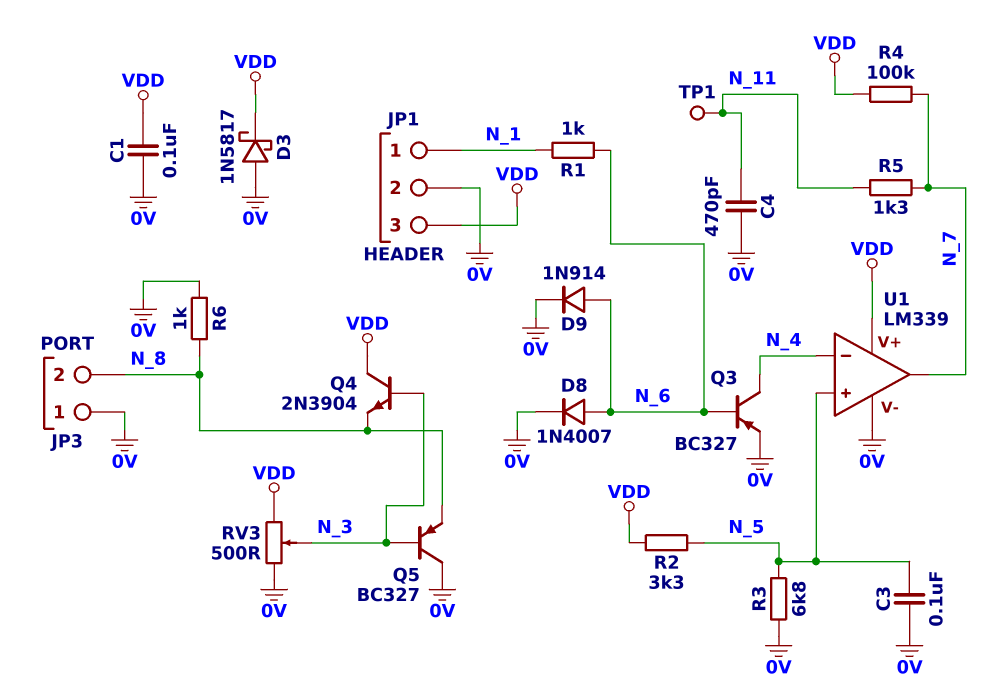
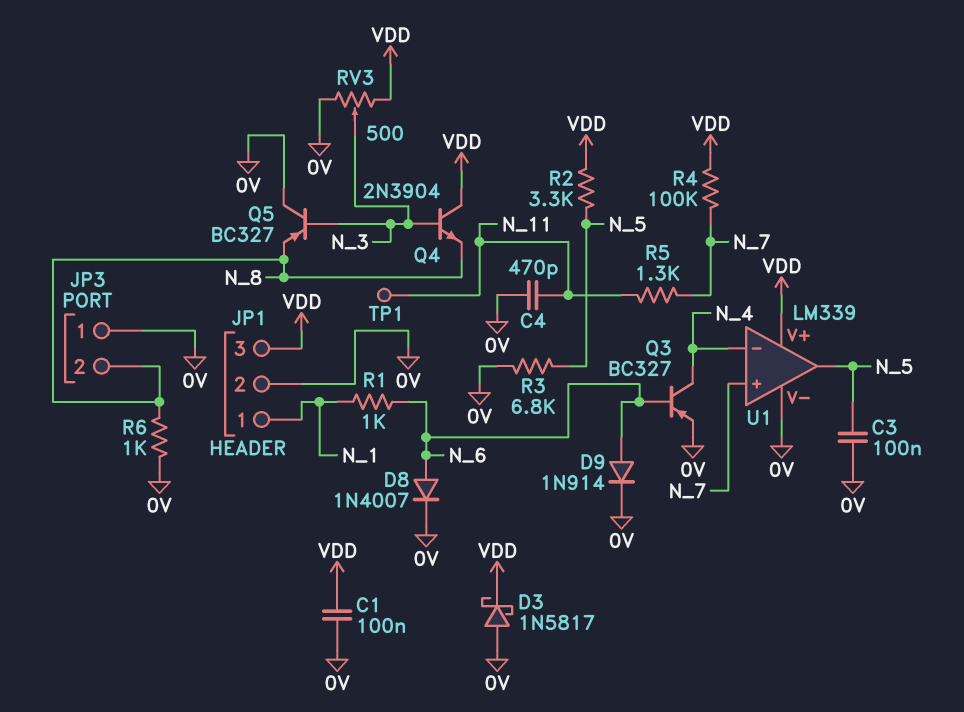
U1 pin in+: N_5 -> N_7
U1 pin out: N_7 -> N_5

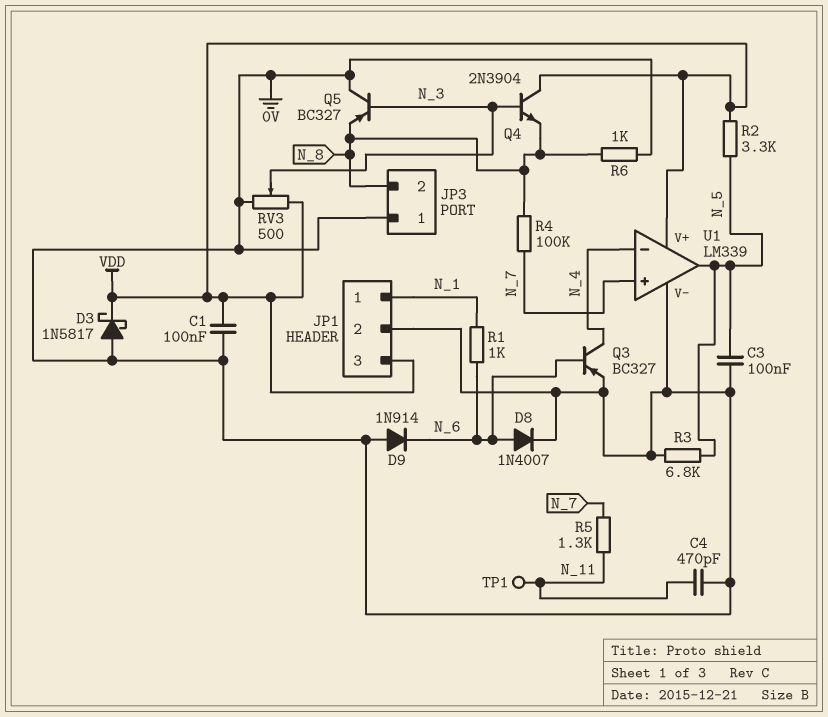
D9: diode 1N914 (A N_6, K 0V) -> diode 1N914 (A 0V, K N_6)
R4: 100k (N_7, VDD) -> 100k (N_7, N_8)

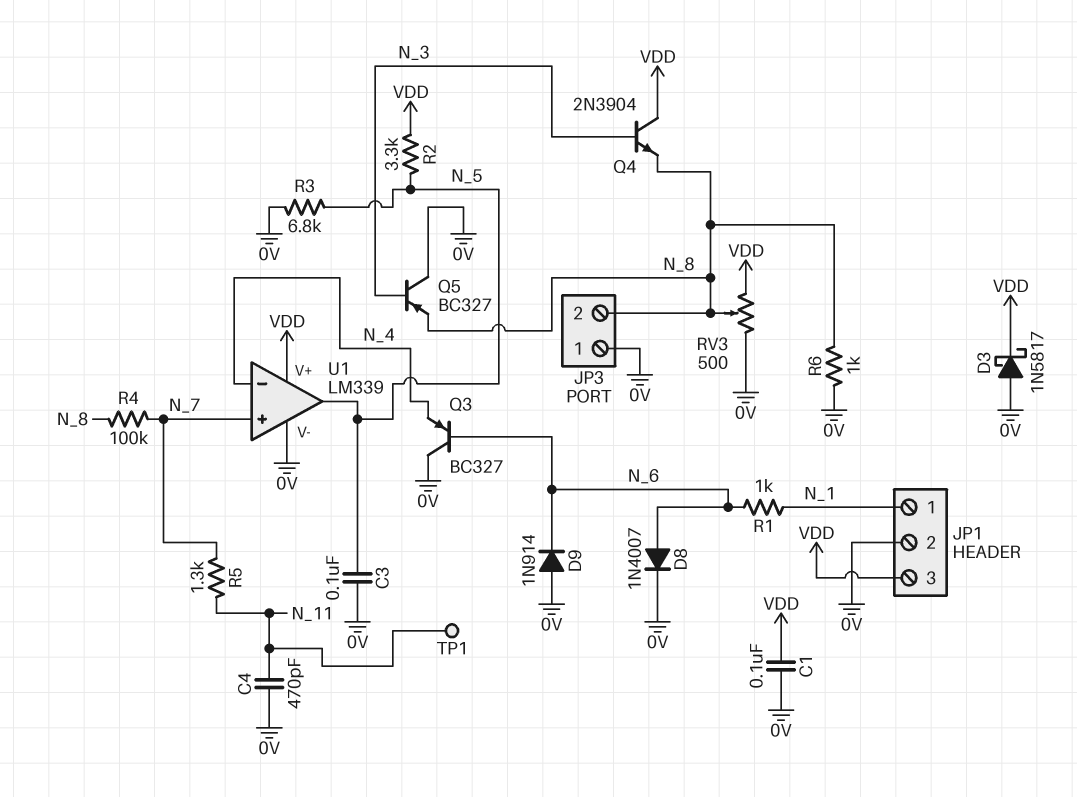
Q3: PNP BC327 (B N_6, C N_4, E 0V) -> PNP BC327 (B N_6, C 0V, E N_4)
RV3: 500 (0V, VDD, wiper N_3) -> 500 (0V, VDD, wiper N_8)

